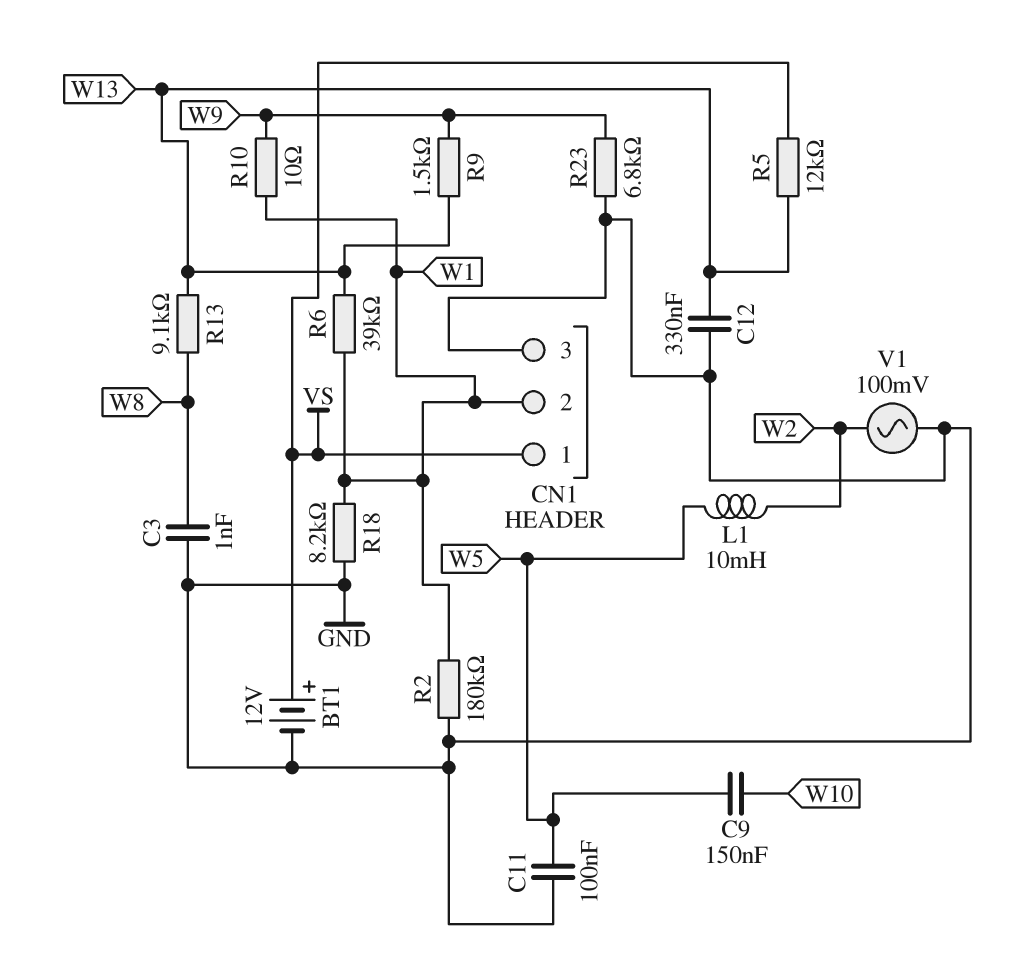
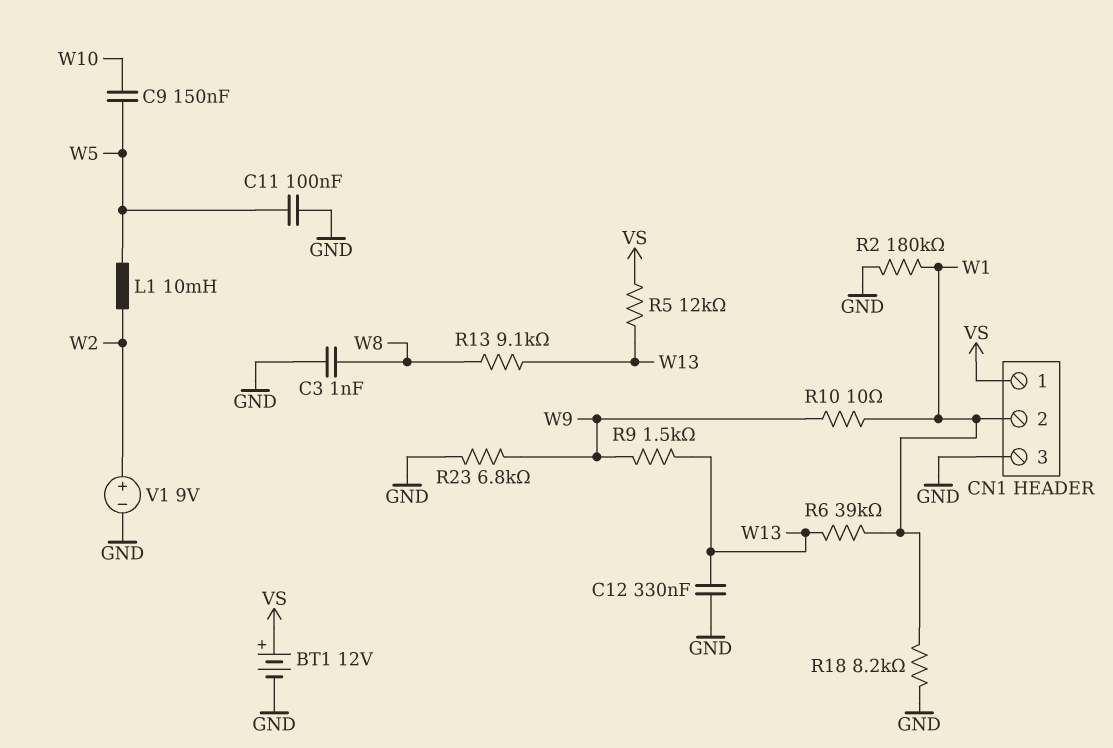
V1: AC 100mV (GND, W2) -> 9V (plus W2, minus GND)

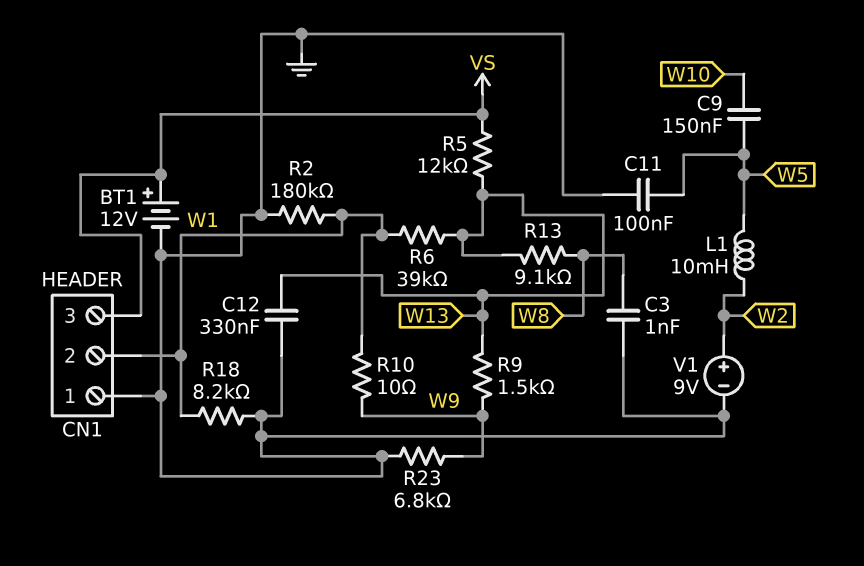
CN1 pin 1: VS -> GND
CN1 pin 3: GND -> VS

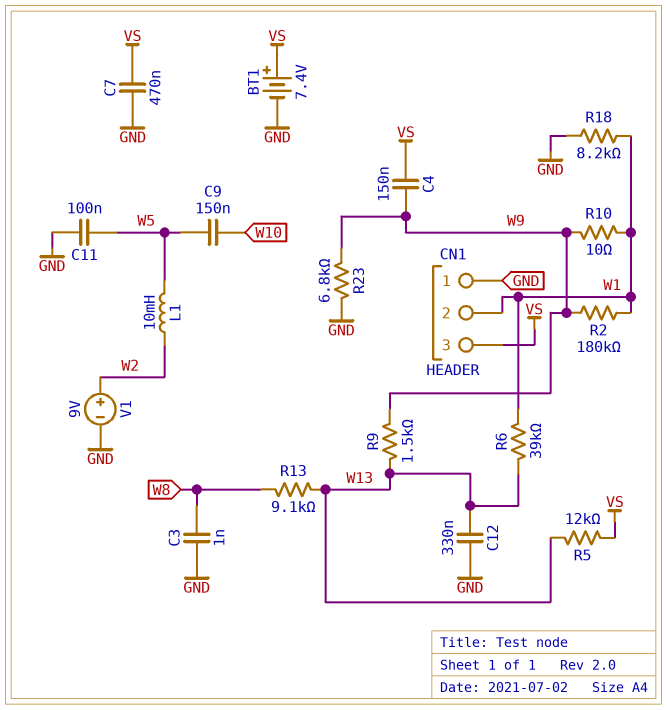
BT1: 12V (plus VS, minus GND) -> 7.4V (plus VS, minus GND)
C4: none -> 150nF (VS, W9)
C7: none -> 470nF (GND, VS)
R2: 180k (GND, W1) -> 180k (W1, W9)

